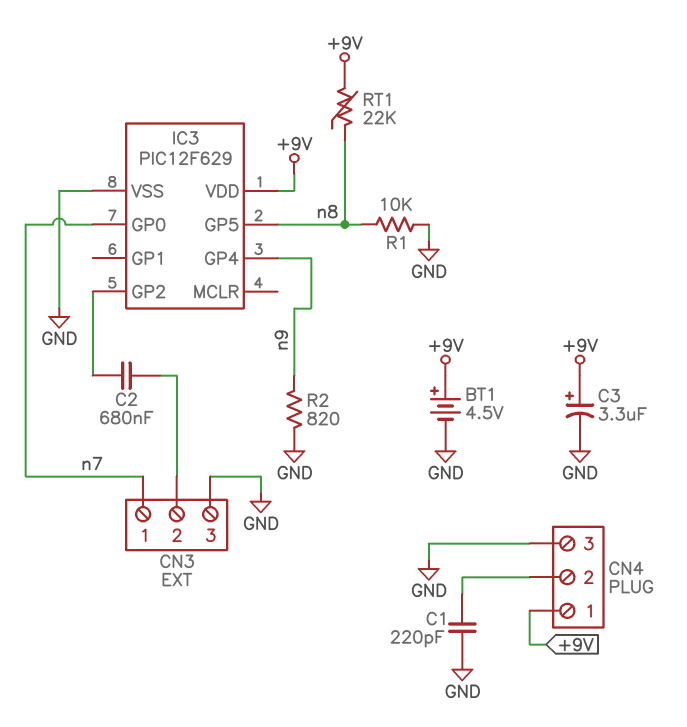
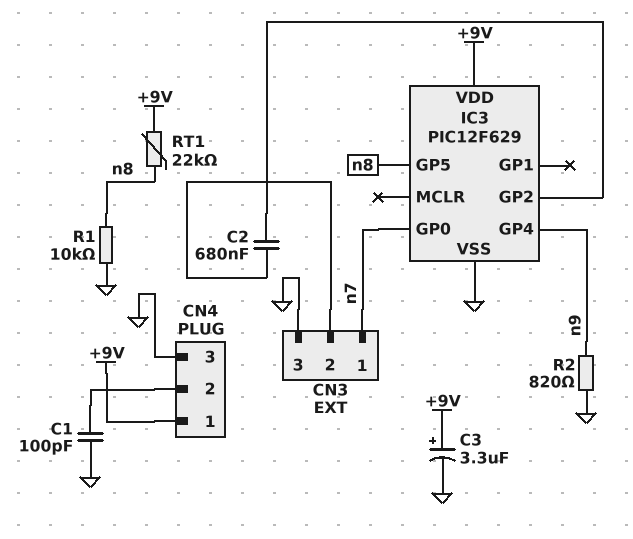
BT1: 4.5V (plus +9V, minus GND) -> none
C1: 220pF (CN4/2, GND) -> 100pF (CN4/2, GND)

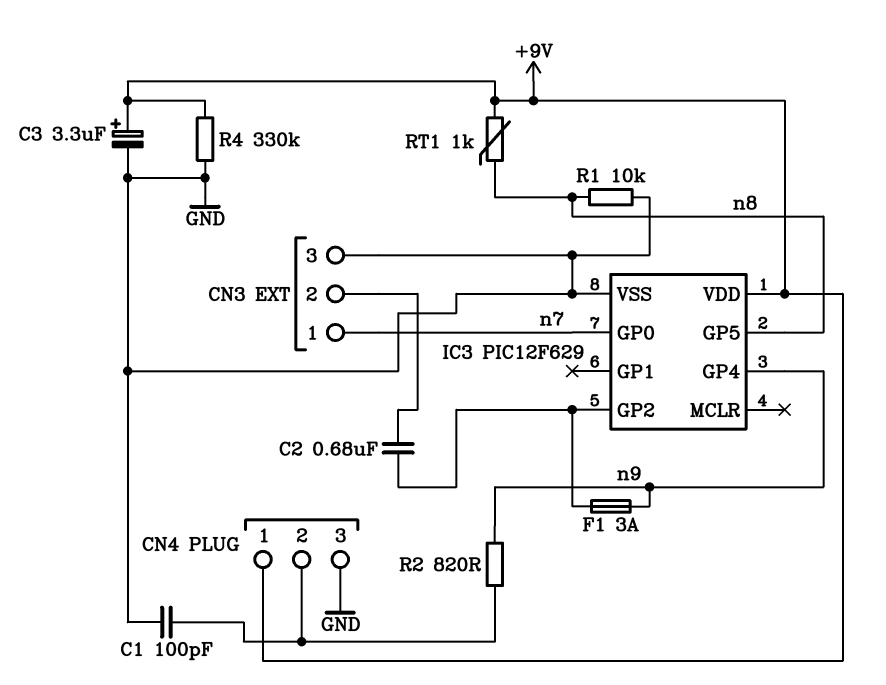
F1: none -> 3A (IC3/GP2, n9)
R2: 820 (GND, n9) -> 820 (CN4/2, n9)
R4: none -> 330k (+9V, GND)
RT1: 22k (+9V, n8) -> 1k (+9V, n8)

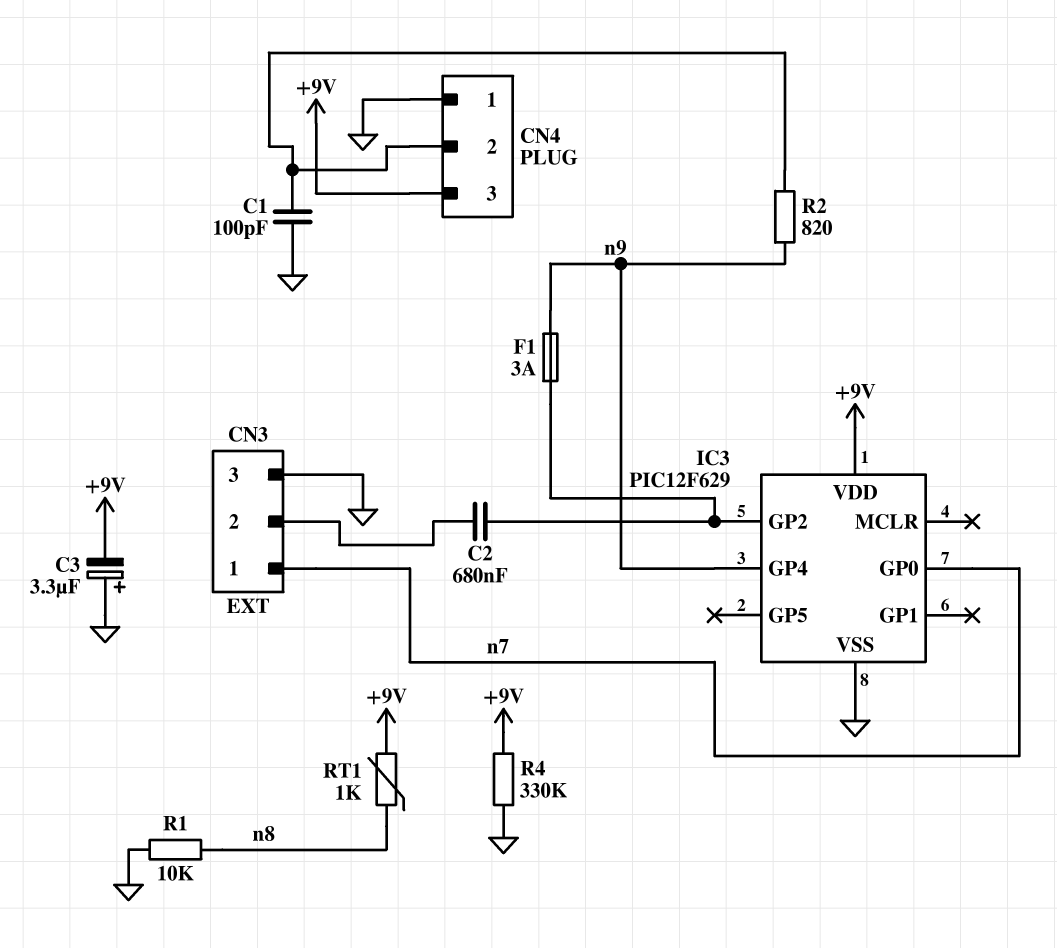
C3: 3.3uF (plus +9V, minus GND) -> 3.3uF (plus GND, minus +9V)
CN4 pin 1: +9V -> GND
CN4 pin 3: GND -> +9V
IC3 pin GP5: n8 -> none

